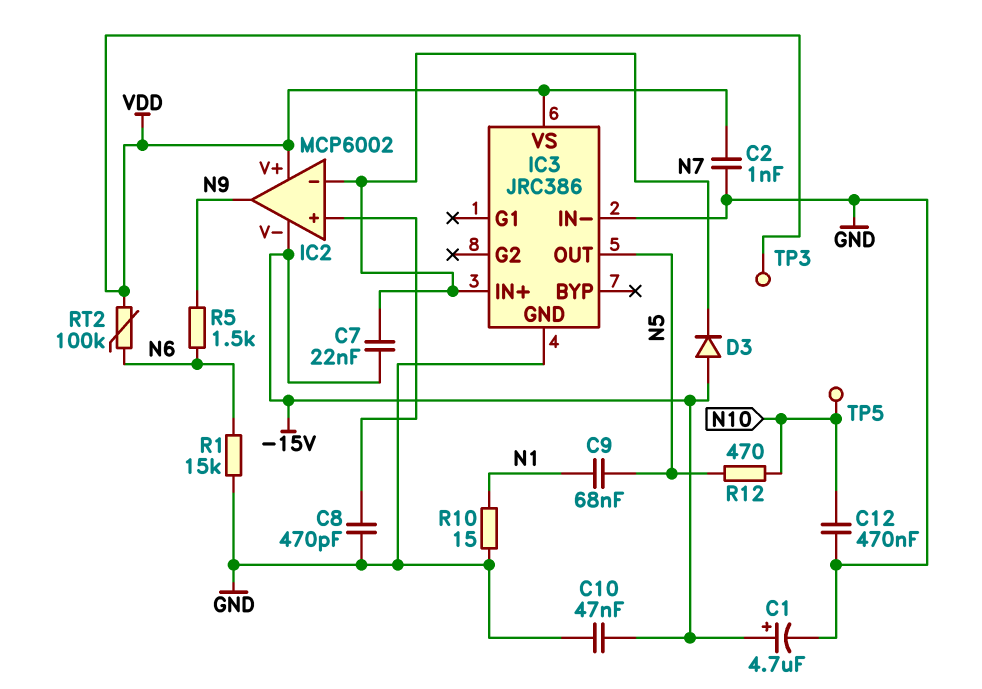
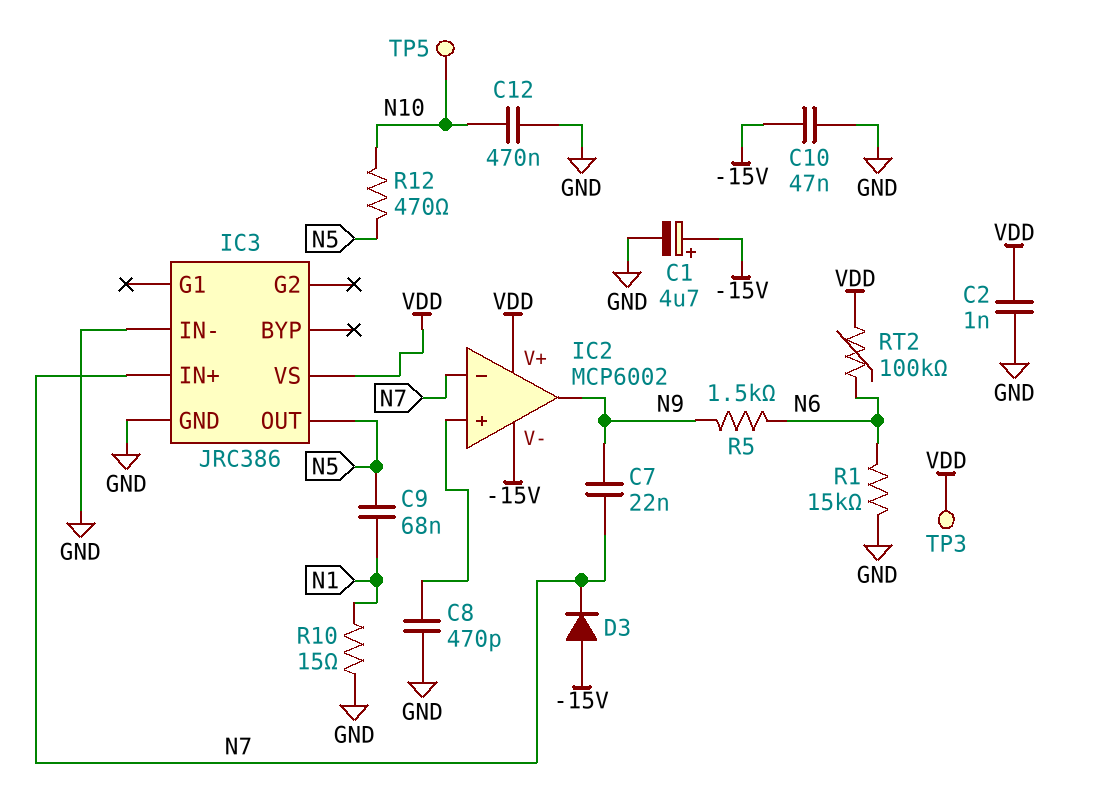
C7: 22nF (-15V, N7) -> 22nF (N7, N9)

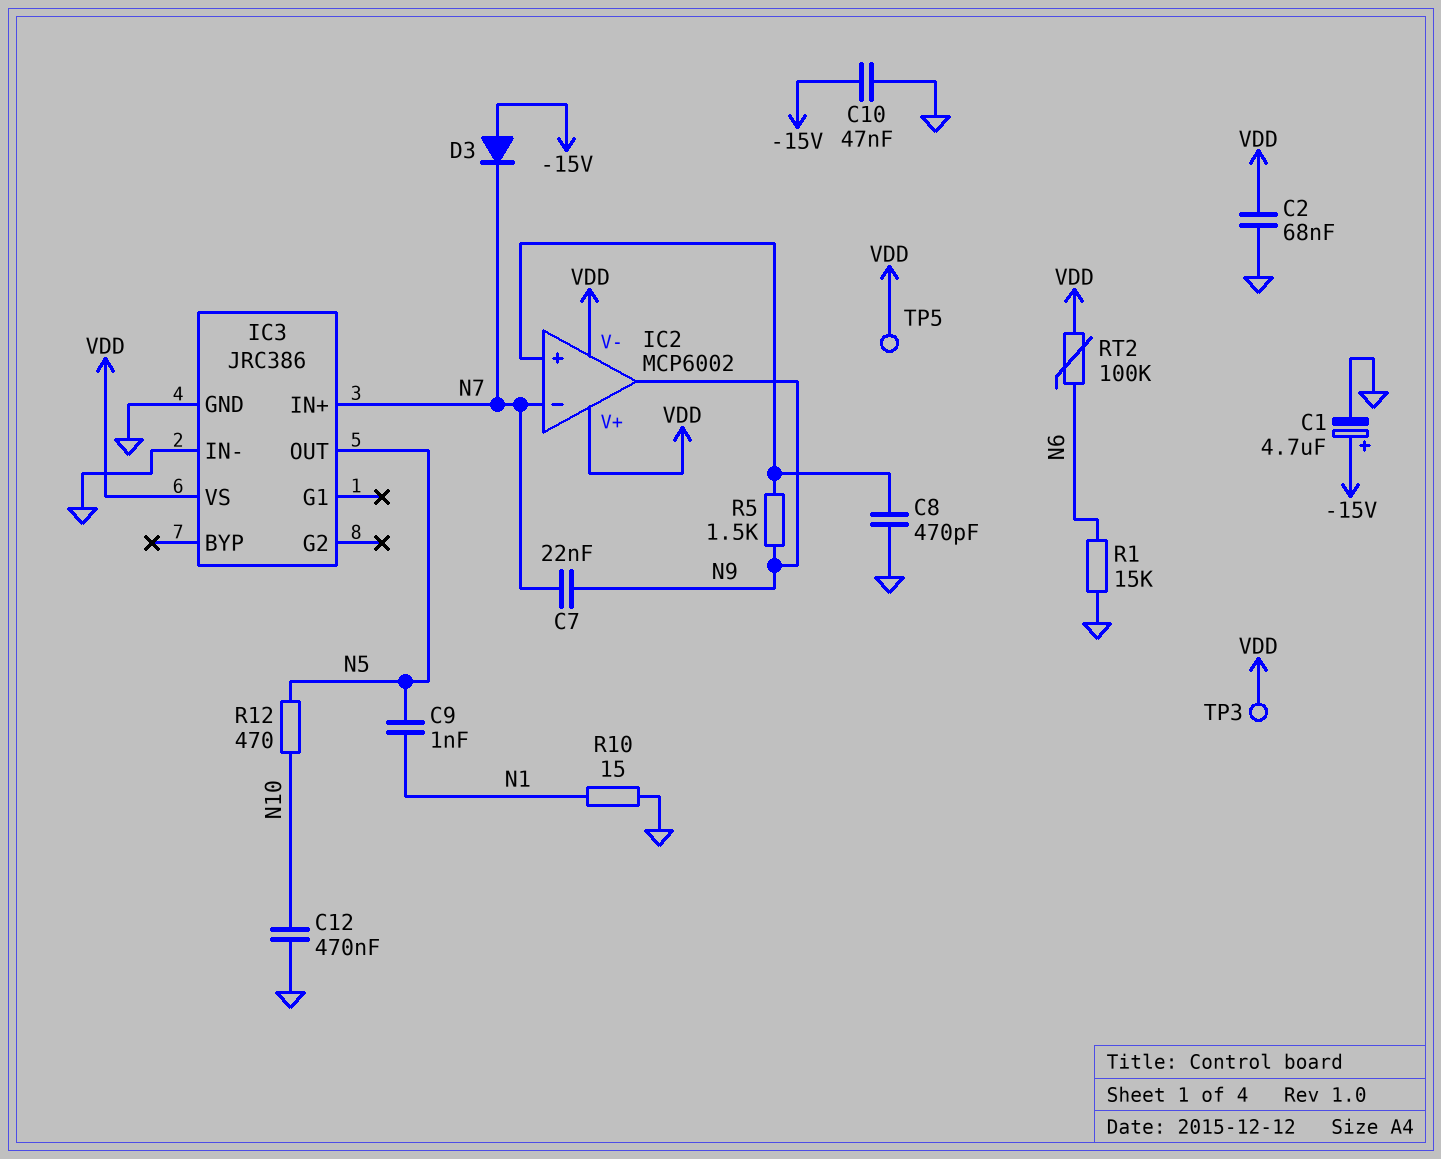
C2: 1nF (GND, VDD) -> 68nF (GND, VDD)
C9: 68nF (N1, N5) -> 1nF (N1, N5)
IC2 pin V-: -15V -> VDD
R5: 1.5k (N6, N9) -> 1.5k (IC2/in+, N9)
TP5: test point (N10) -> test point (VDD)

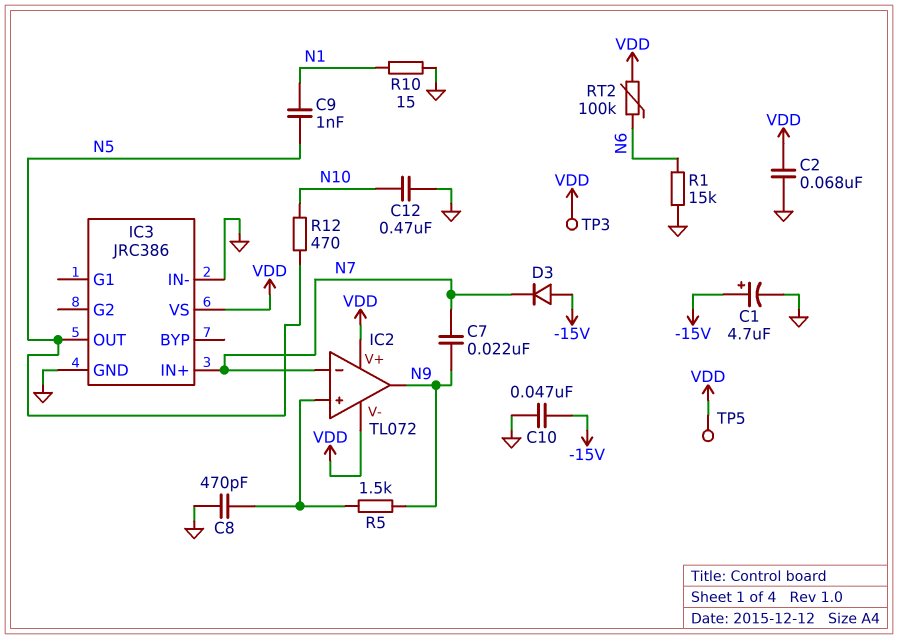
IC2: MCP6002 -> TL072

